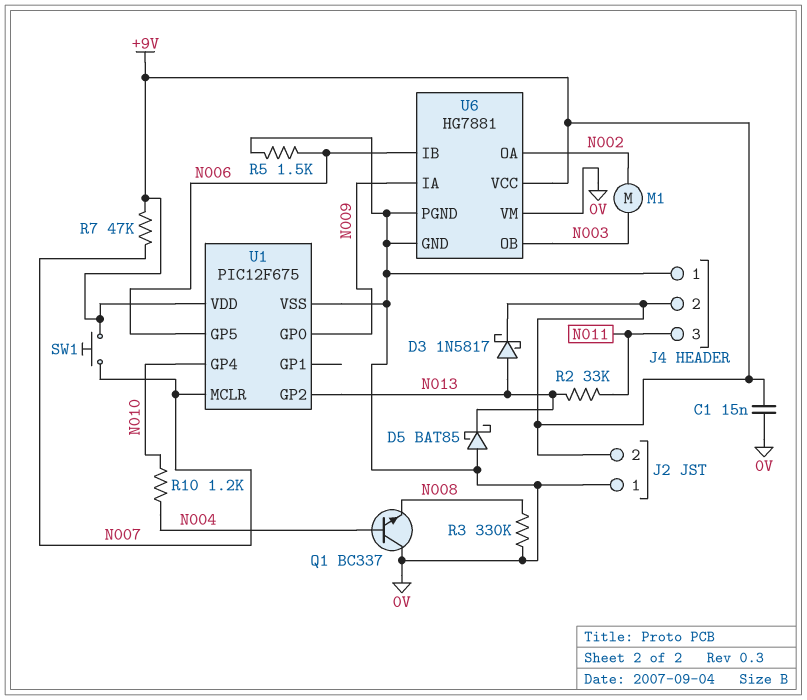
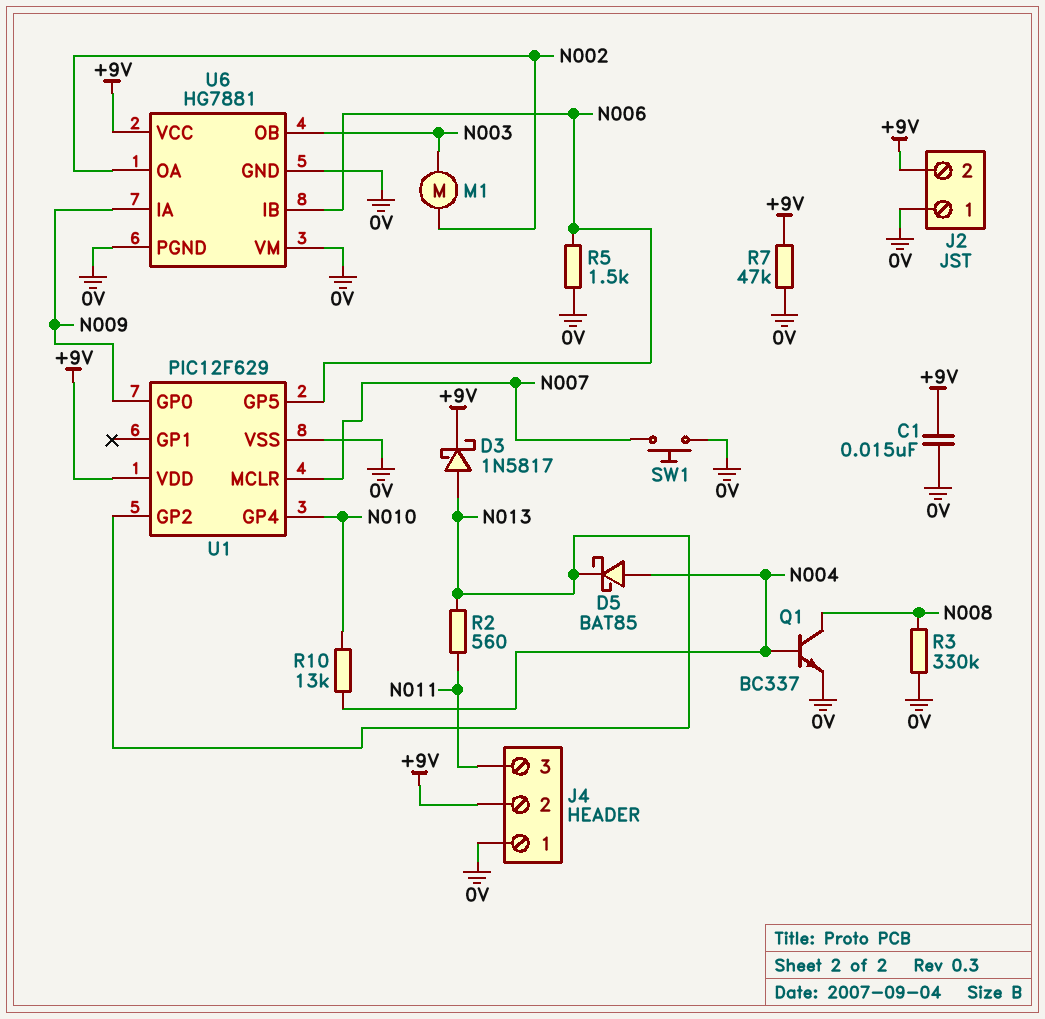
D5: schottky BAT85 (A 0V, K N013) -> schottky BAT85 (A N004, K N013)
Q1: NPN BC337 (B N004, C 0V, E N008) -> NPN BC337 (B N004, C N008, E 0V)
R2: 33k (N011, N013) -> 560 (N011, N013)
R7: 47k (+9V, N007) -> 47k (+9V, 0V)
R10: 1.2k (N004, N010) -> 13k (N004, N010)
SW1: button (+9V, N007) -> button (0V, N007)
U1: PIC12F675 -> PIC12F629

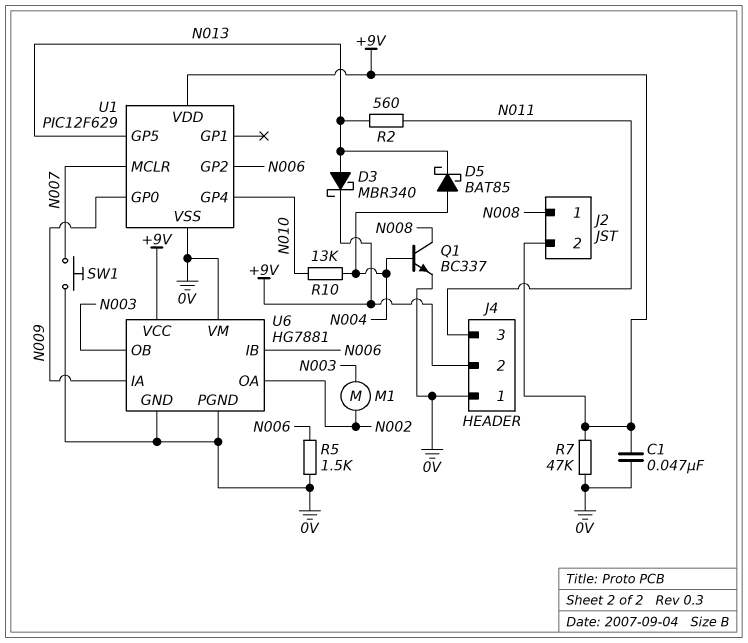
C1: 15nF (+9V, 0V) -> 47nF (+9V, 0V)
D3: schottky 1N5817 (A N013, K +9V) -> schottky MBR340 (A N013, K +9V)
J2 pin 1: 0V -> N008
R3: 330k (0V, N008) -> none
U1 pin GP2: N013 -> N006
U1 pin GP5: N006 -> N013

